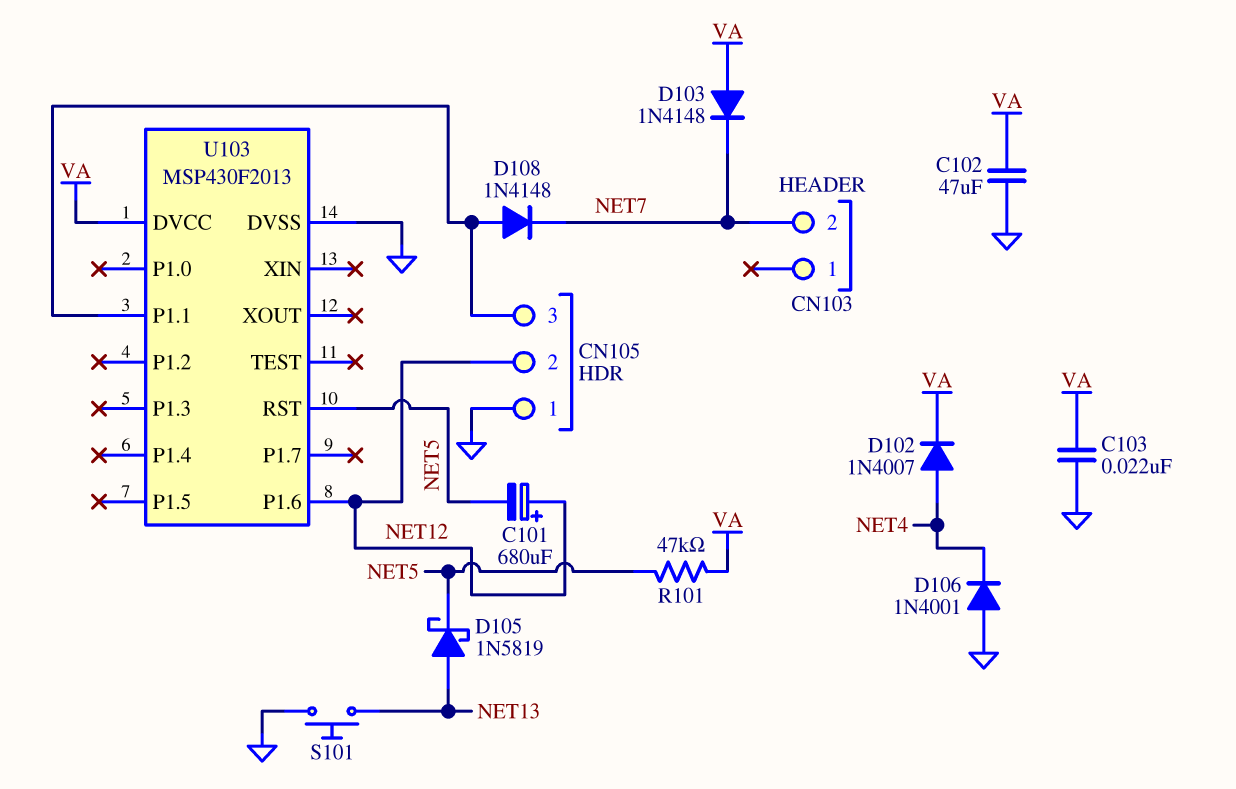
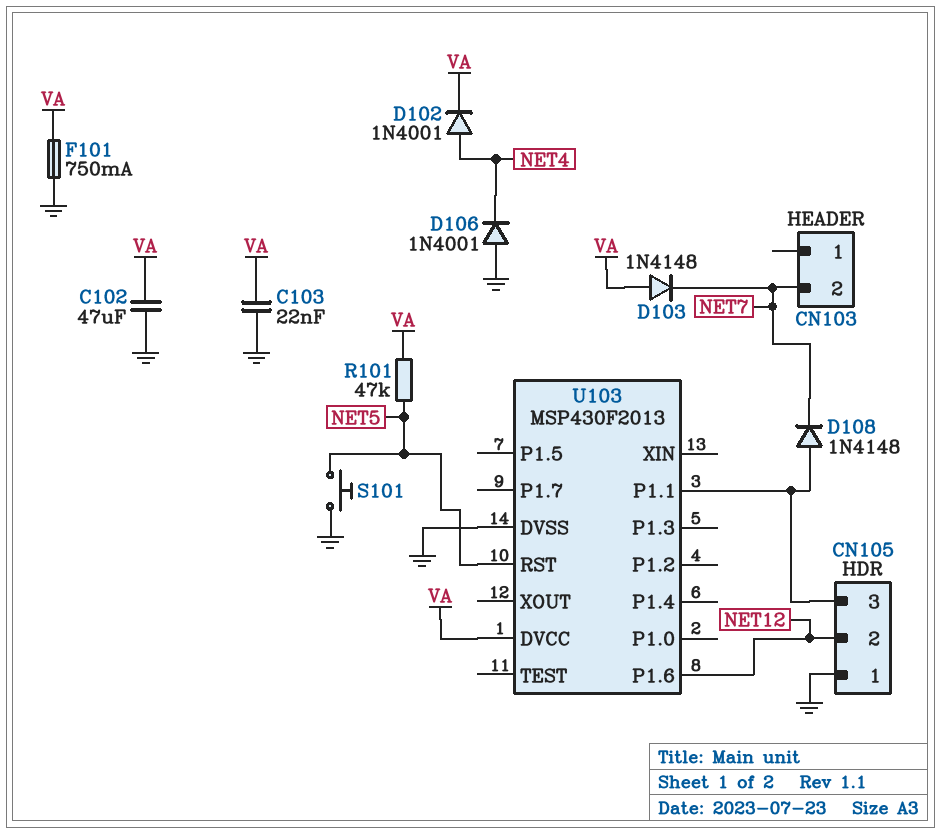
C101: 680uF (plus NET12, minus NET5) -> none
D102: diode 1N4007 (A NET4, K VA) -> diode 1N4001 (A NET4, K VA)
D105: schottky 1N5819 (A NET13, K NET5) -> none
F101: none -> 750mA (GND, VA)
S101: button (GND, NET13) -> button (GND, NET5)

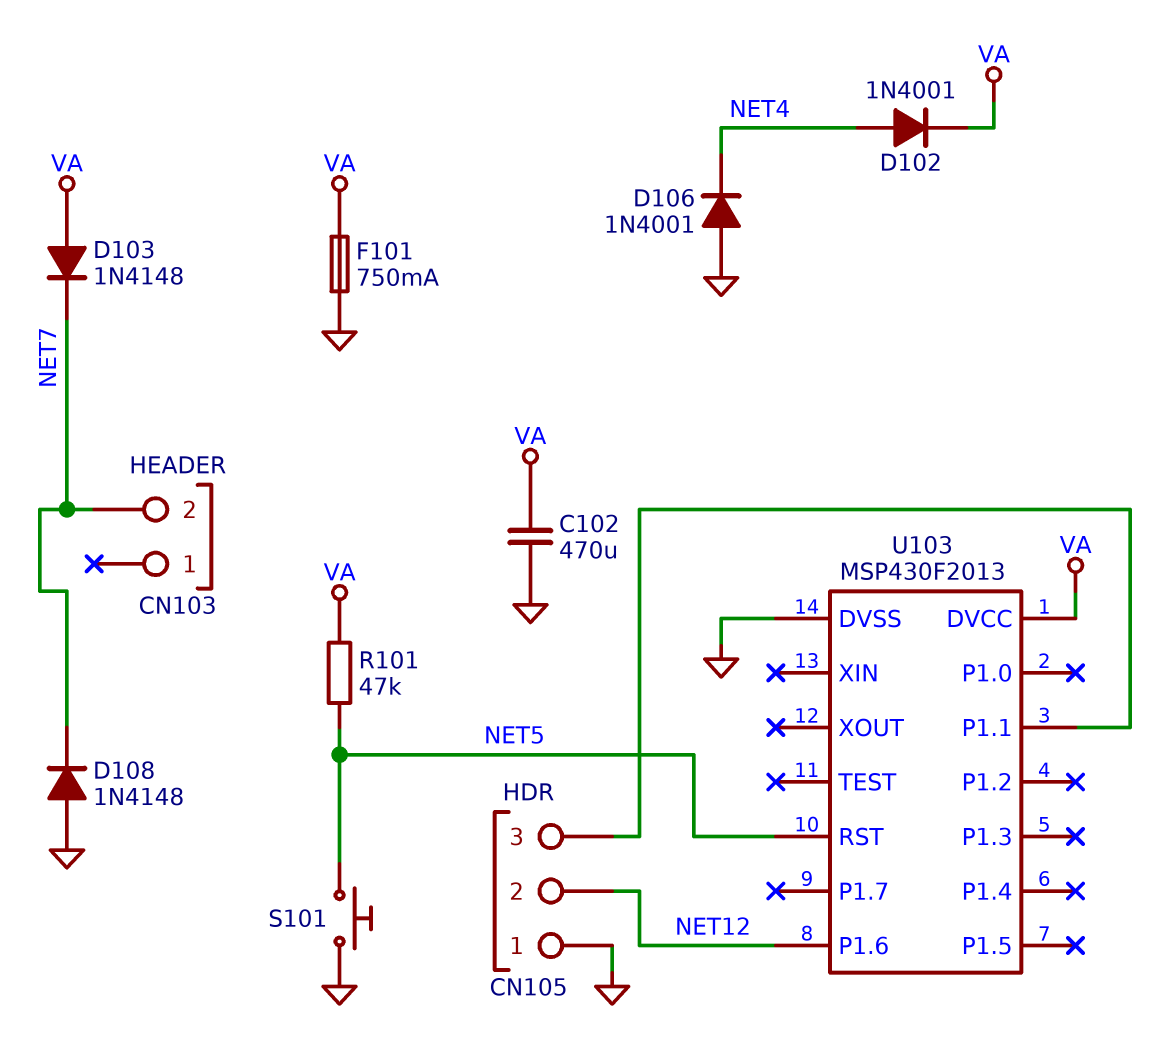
C102: 47uF (GND, VA) -> 470uF (GND, VA)
C103: 22nF (GND, VA) -> none
D108: diode 1N4148 (A CN105/3, K NET7) -> diode 1N4148 (A GND, K NET7)

